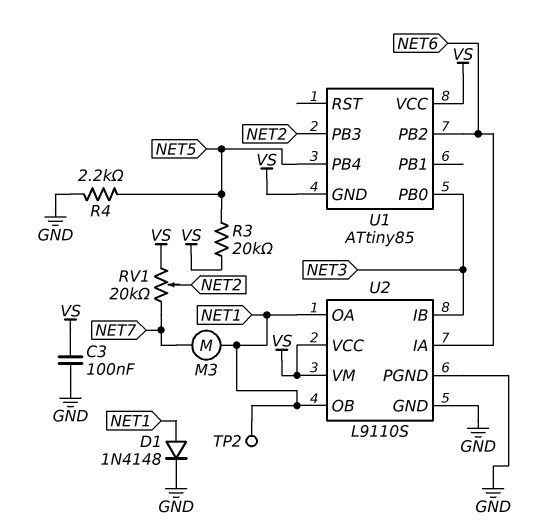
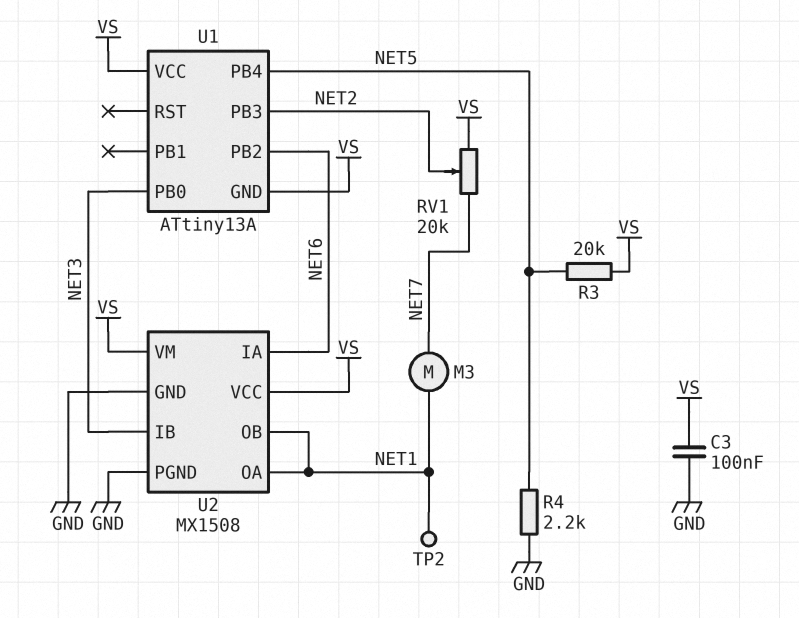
D1: diode 1N4148 (A NET1, K GND) -> none
U1: ATtiny85 -> ATtiny13A
U2: L9110S -> MX1508

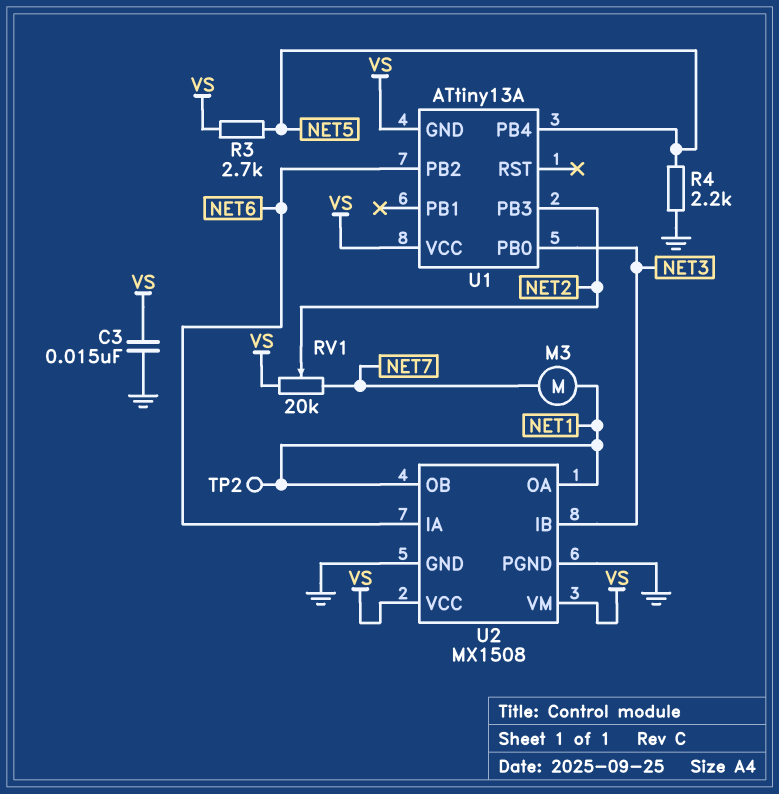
C3: 100nF (GND, VS) -> 15nF (GND, VS)
R3: 20k (NET5, VS) -> 2.7k (NET5, VS)

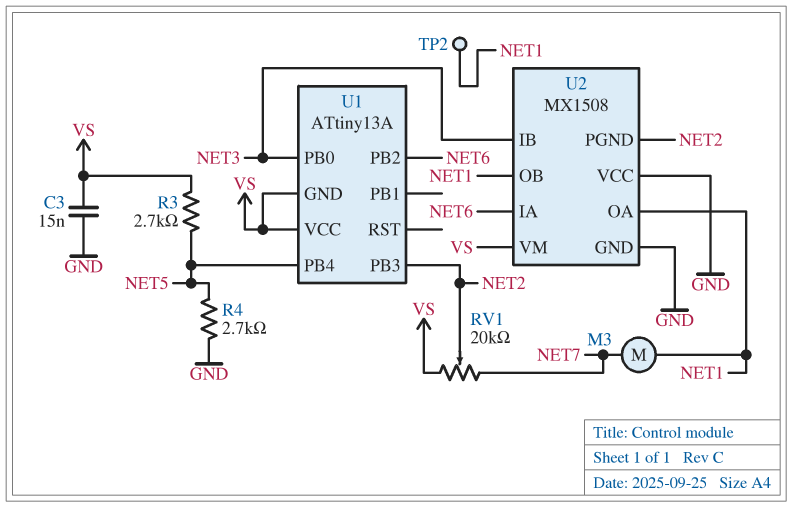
R4: 2.2k (GND, NET5) -> 2.7k (GND, NET5)
U2 pin PGND: GND -> NET2
U2 pin VCC: VS -> GND

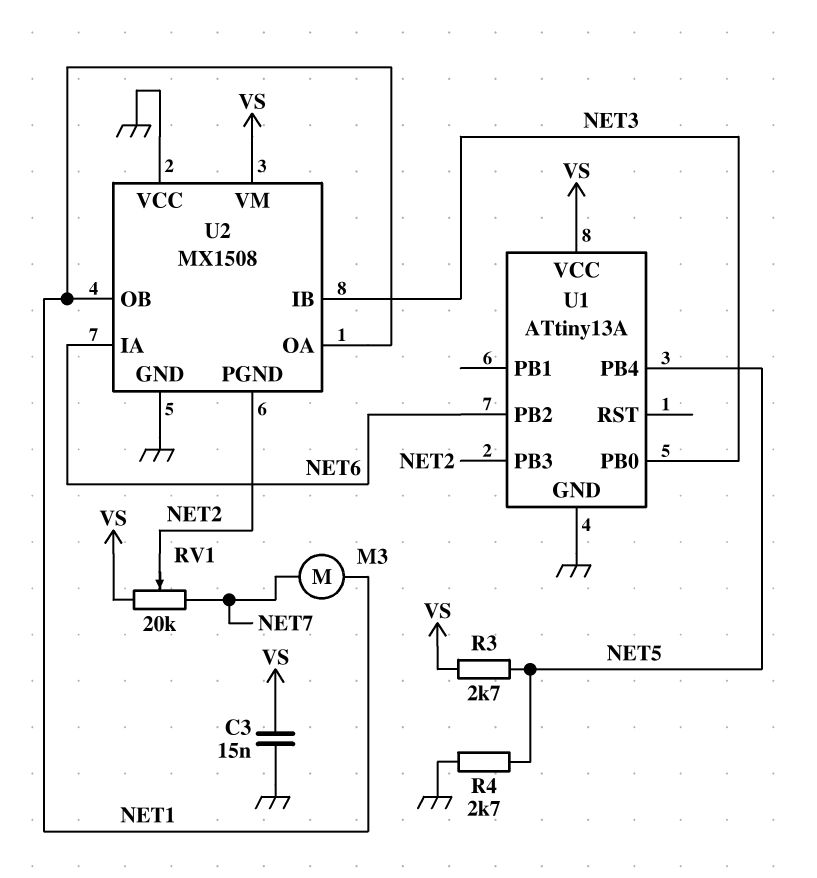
TP2: test point (NET1) -> none
U1 pin GND: VS -> GND

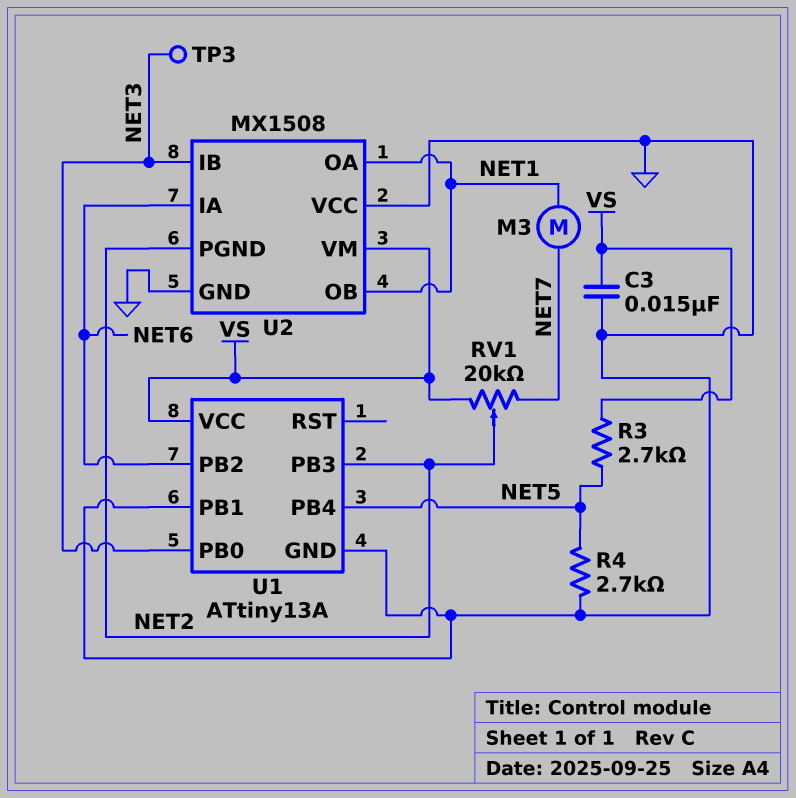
TP3: none -> test point (NET3)
U1 pin PB1: none -> GND

